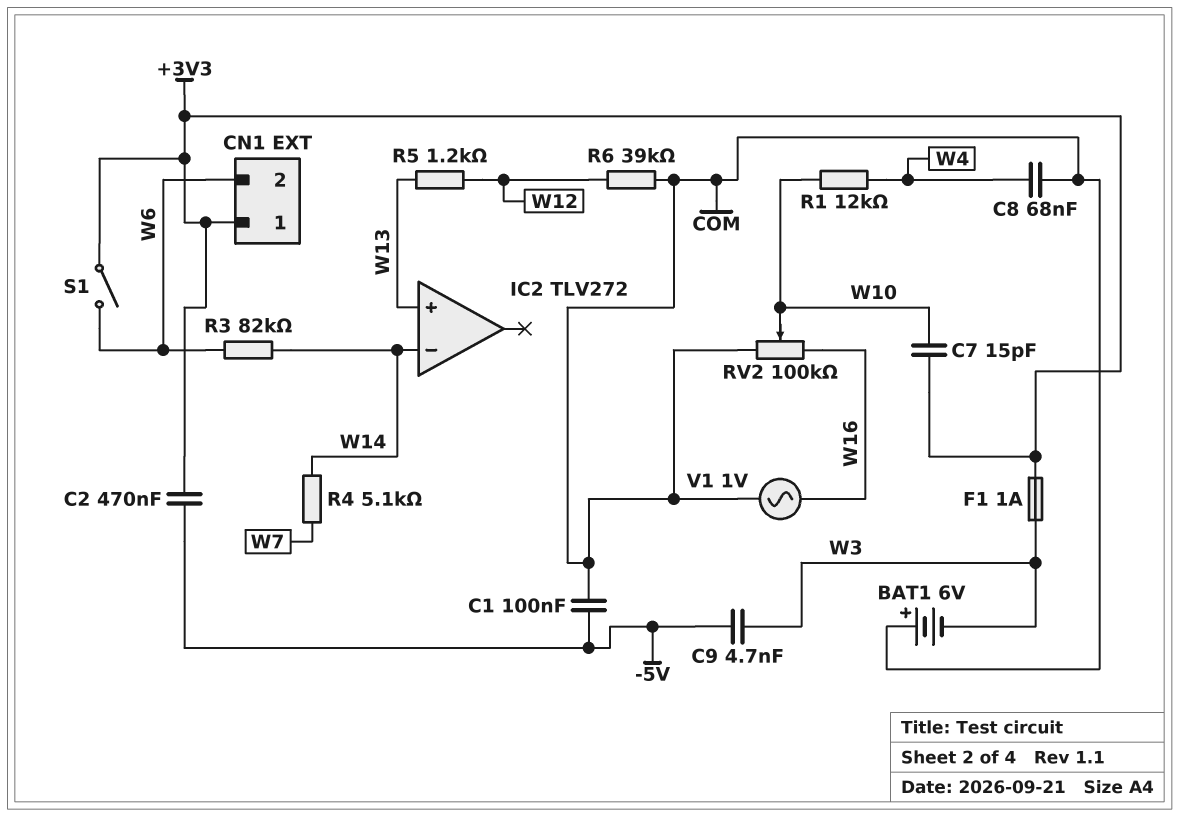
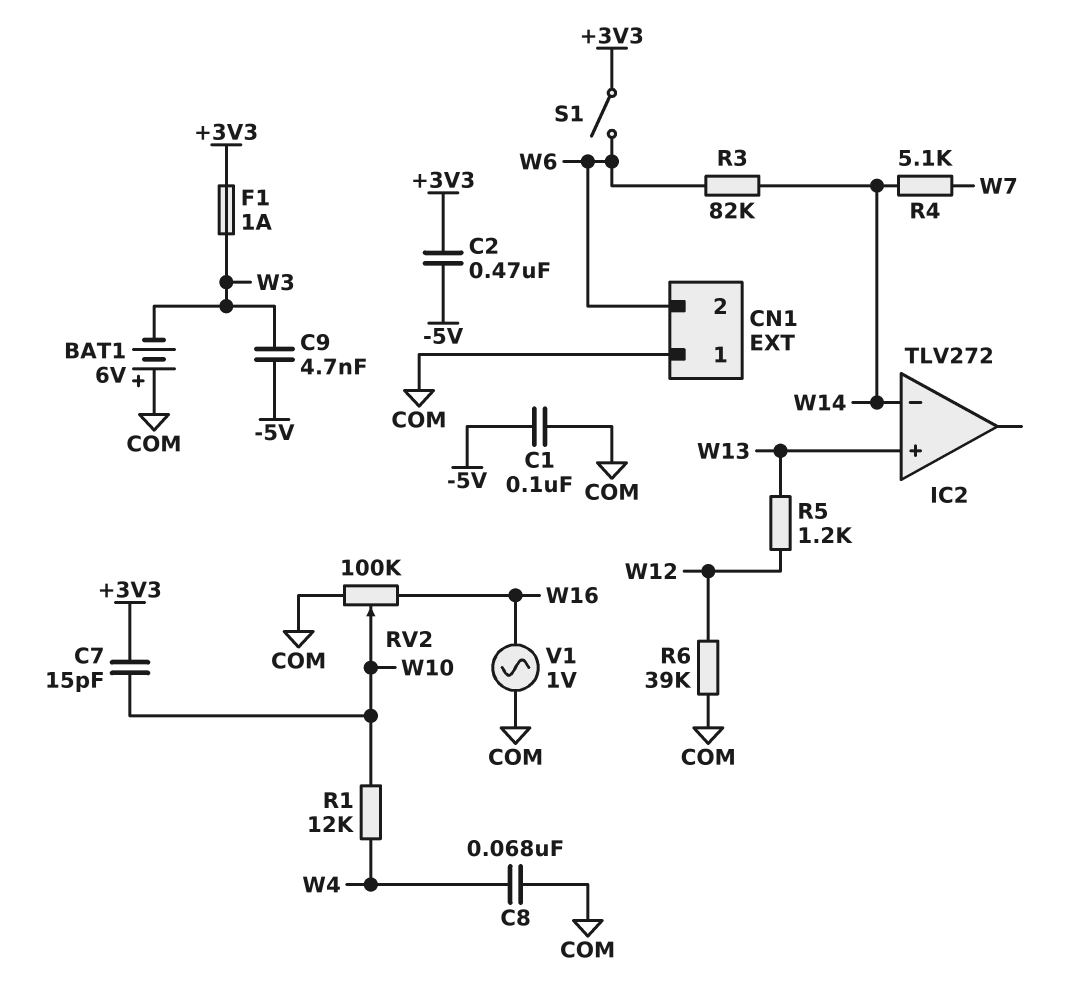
CN1 pin 1: +3V3 -> COM

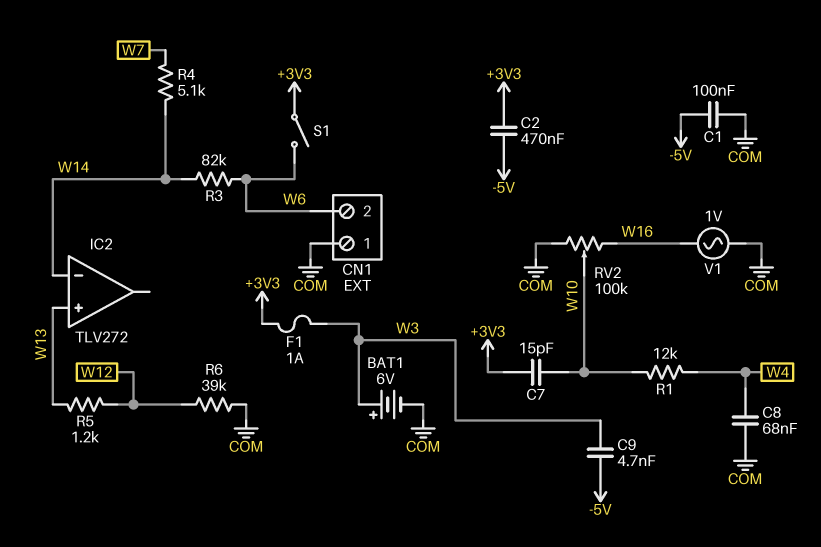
BAT1: 6V (plus COM, minus W3) -> 6V (plus W3, minus COM)

